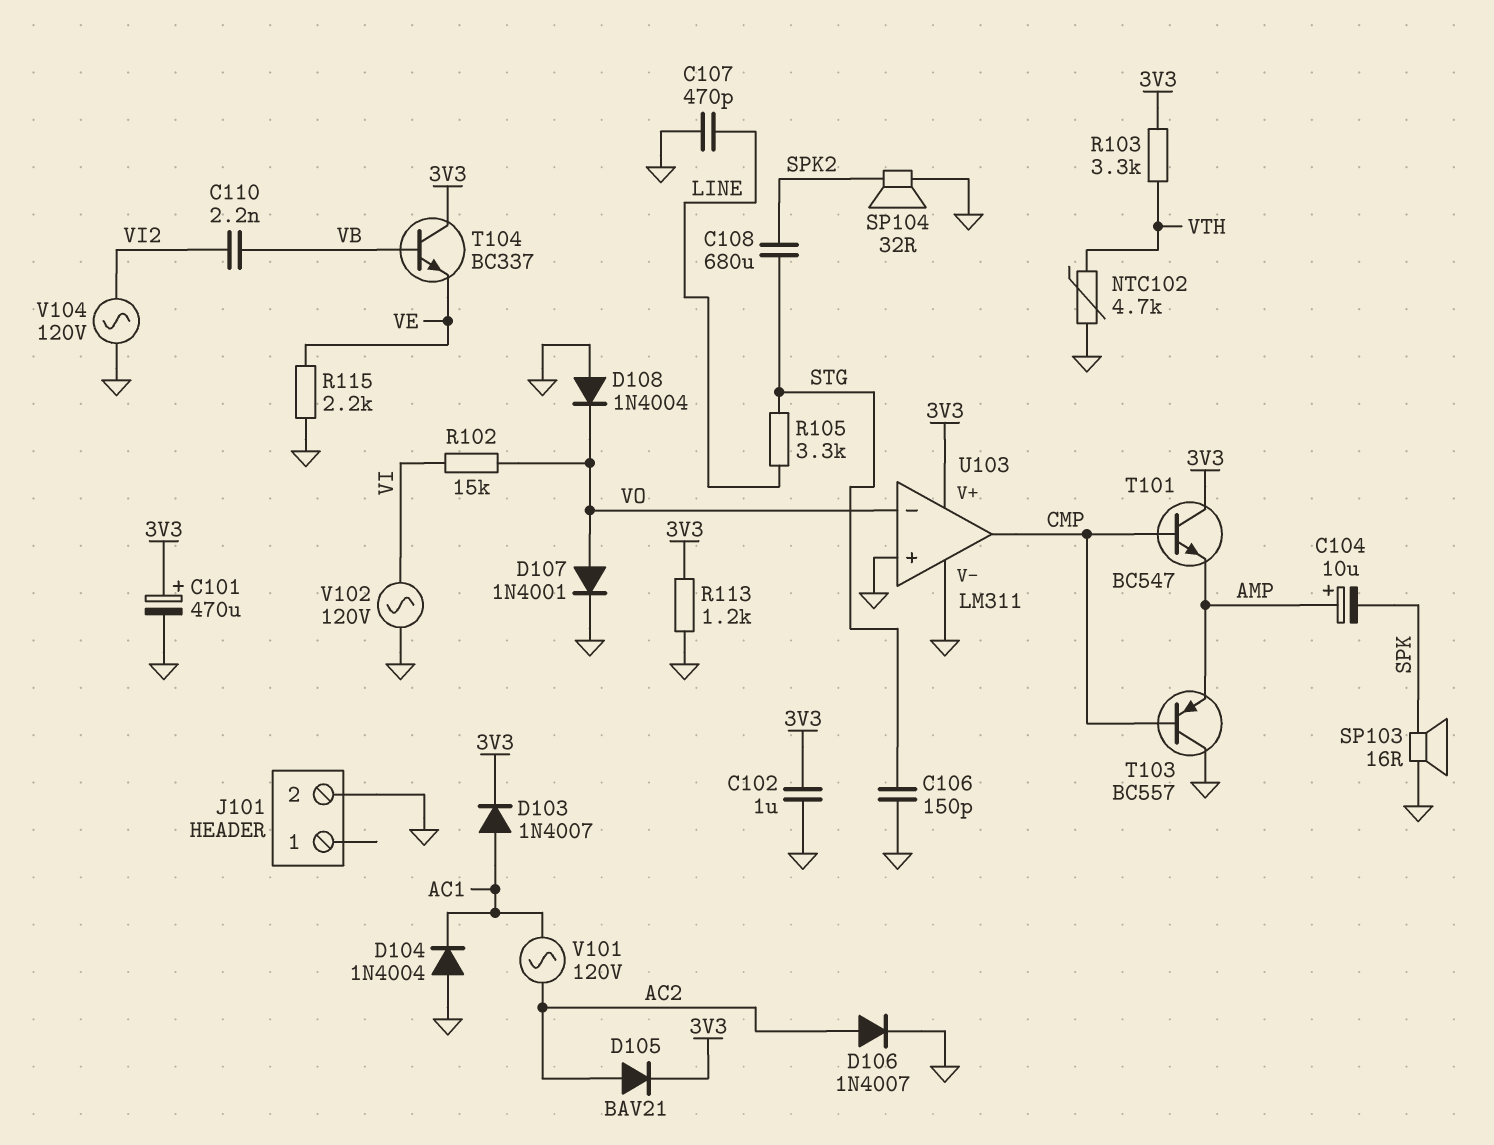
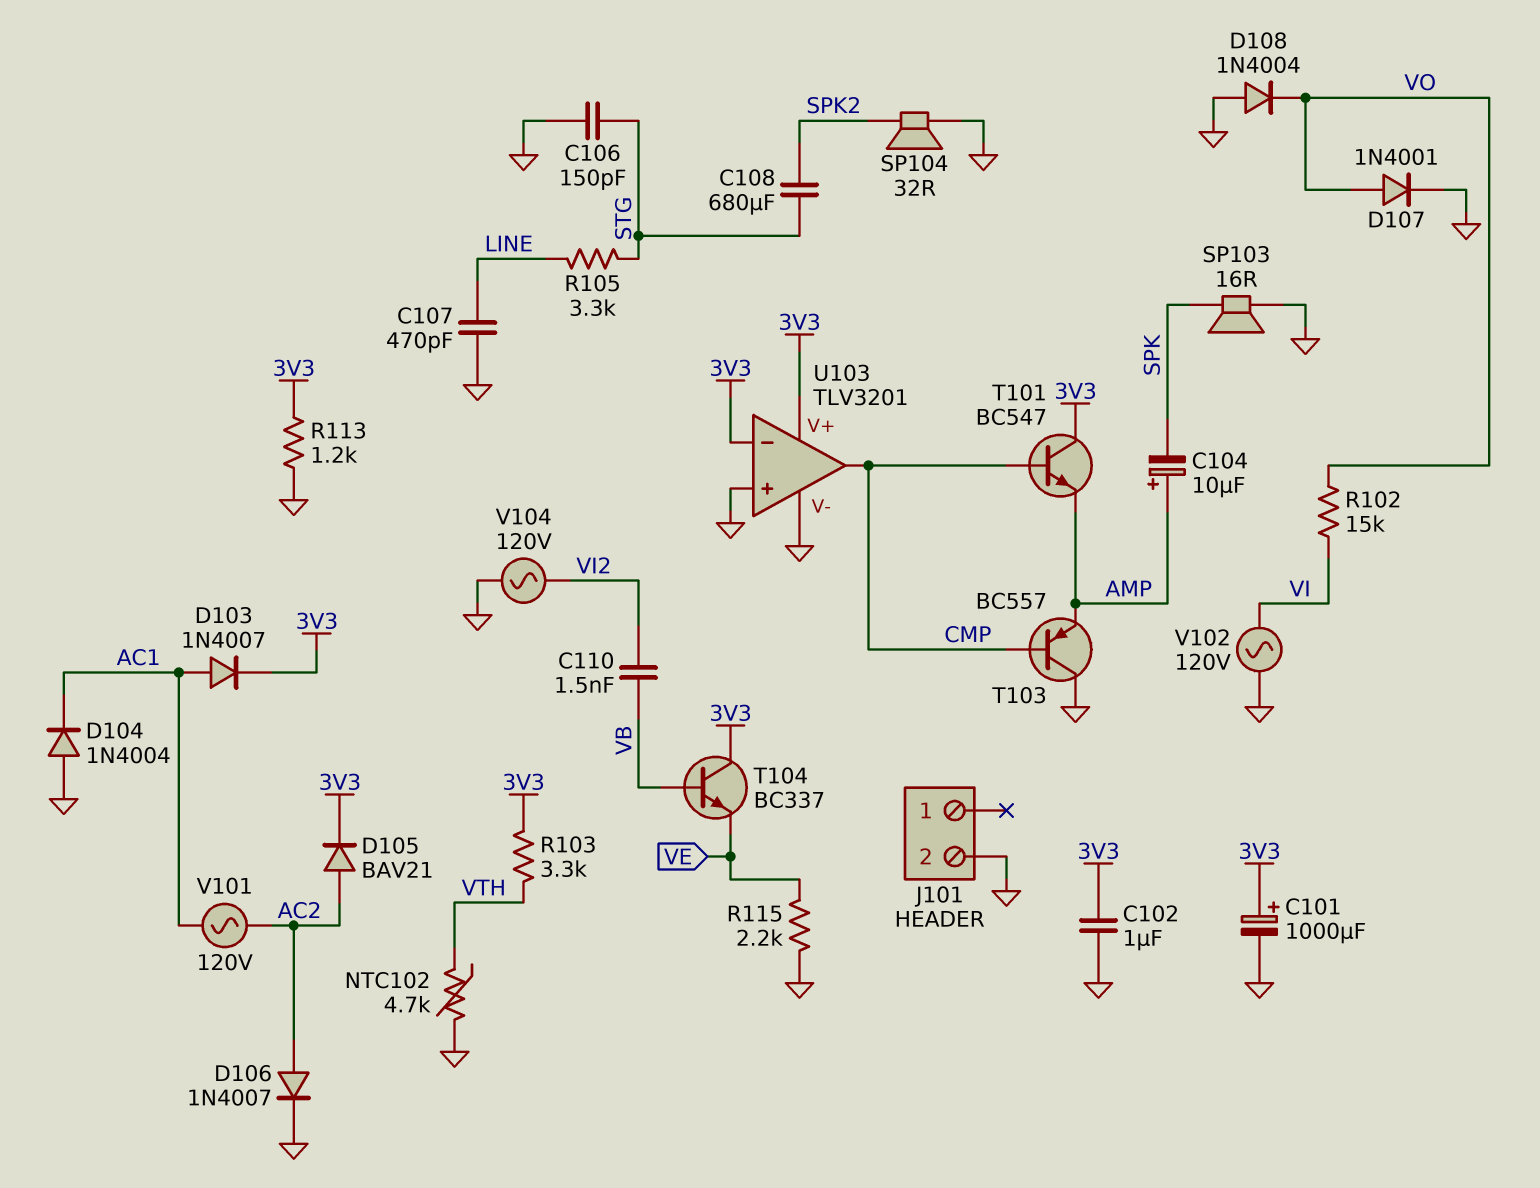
C101: 470uF (plus 3V3, minus GND) -> 1000uF (plus 3V3, minus GND)
C110: 2.2nF (VB, VI2) -> 1.5nF (VB, VI2)
U103: LM311 -> TLV3201
U103 pin in-: VO -> 3V3

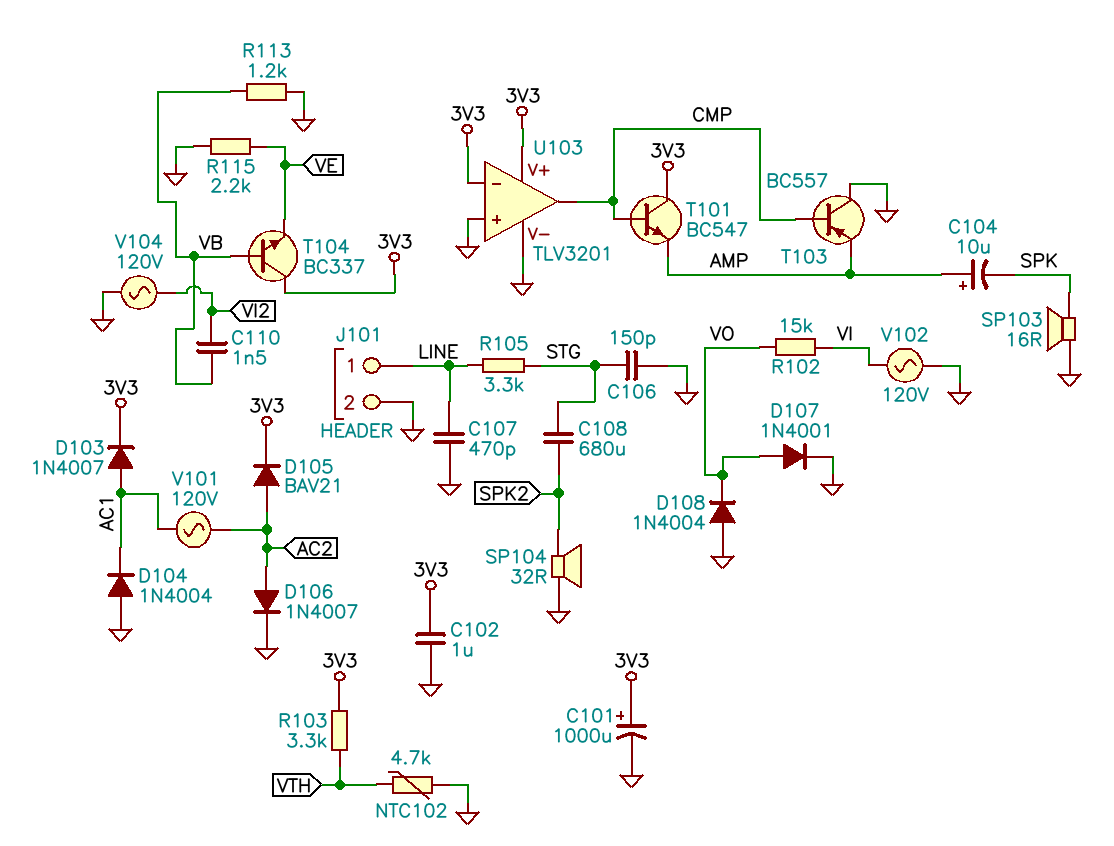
J101 pin 1: none -> LINE
R113: 1.2k (3V3, GND) -> 1.2k (GND, VB)

